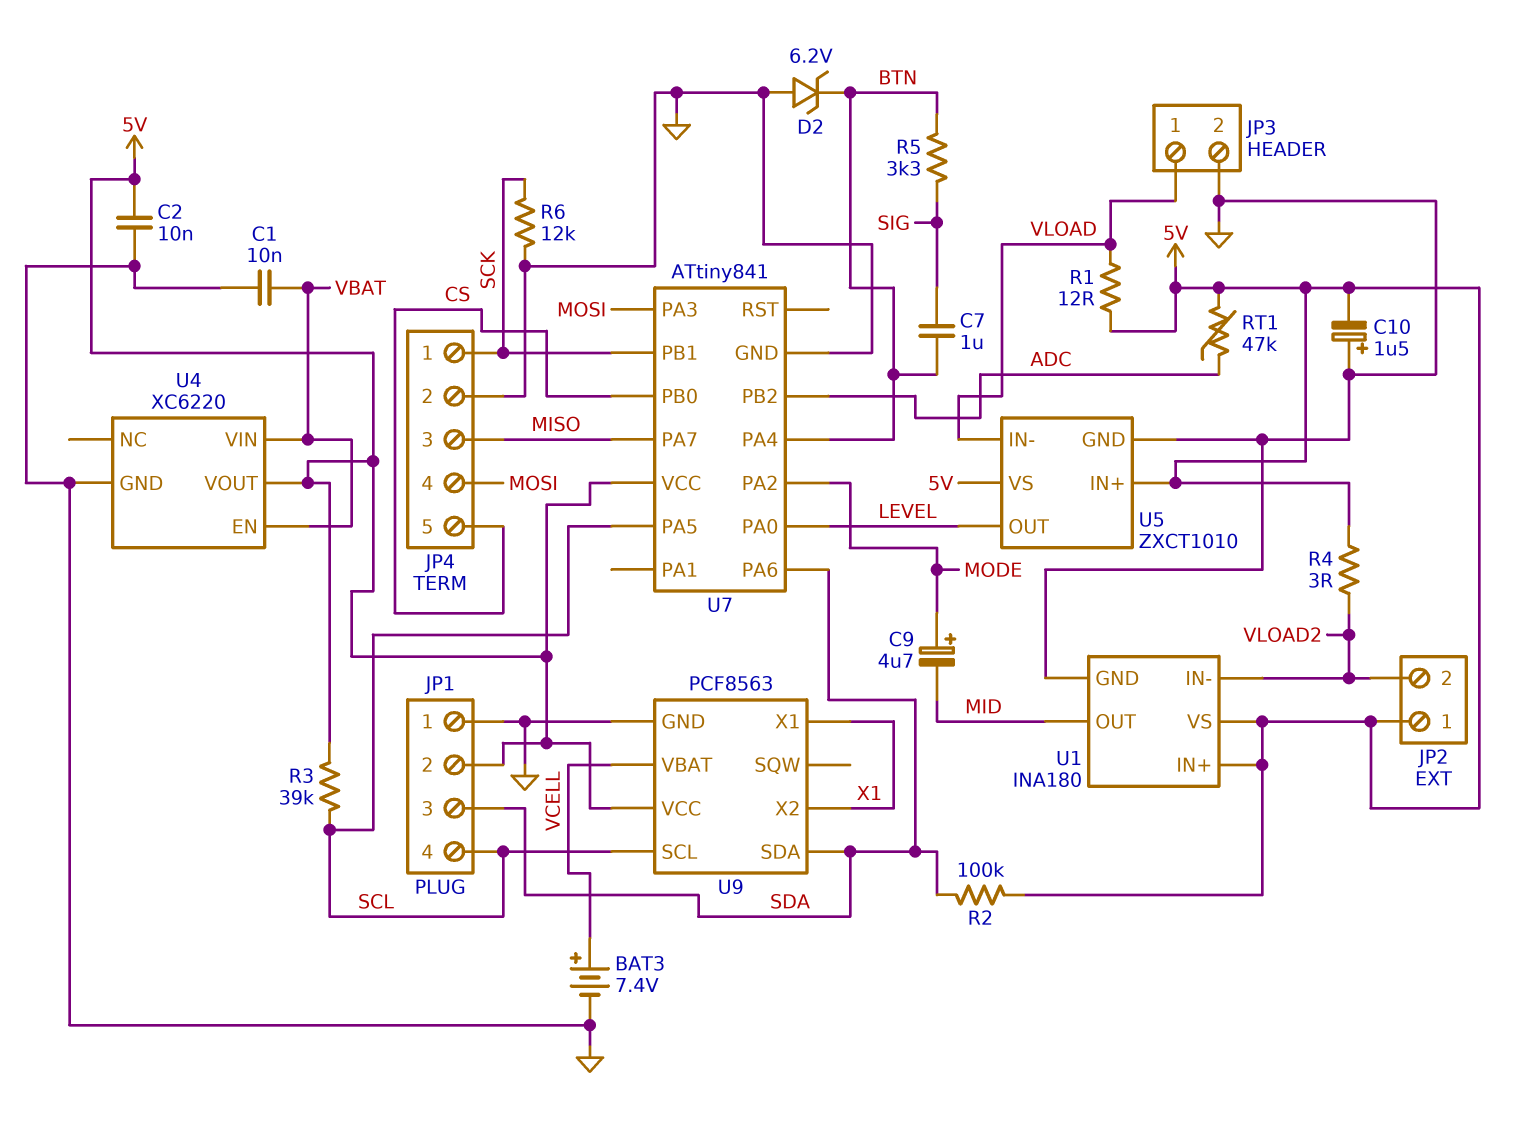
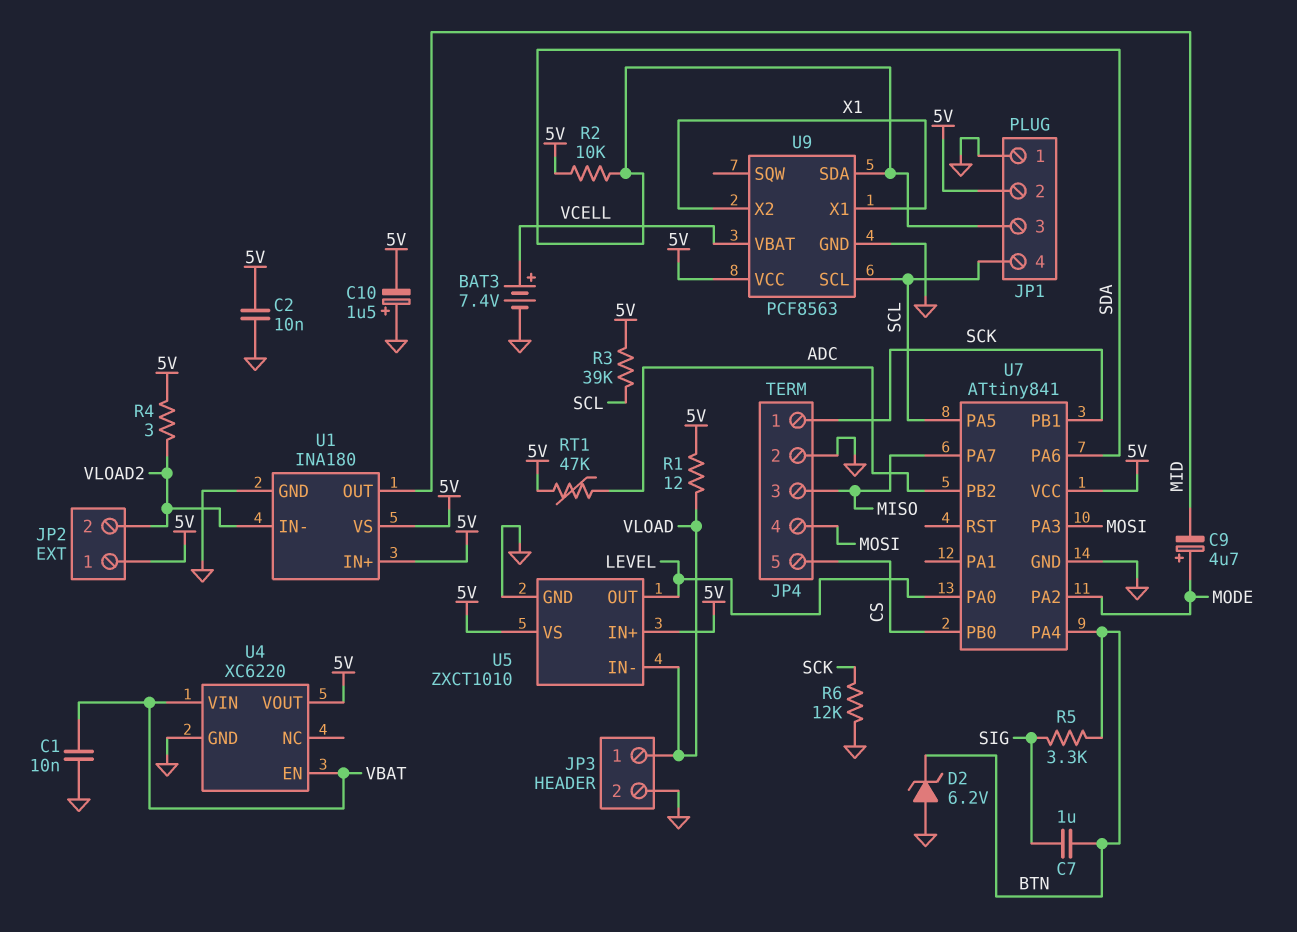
R2: 100k (5V, SDA) -> 10k (5V, SDA)

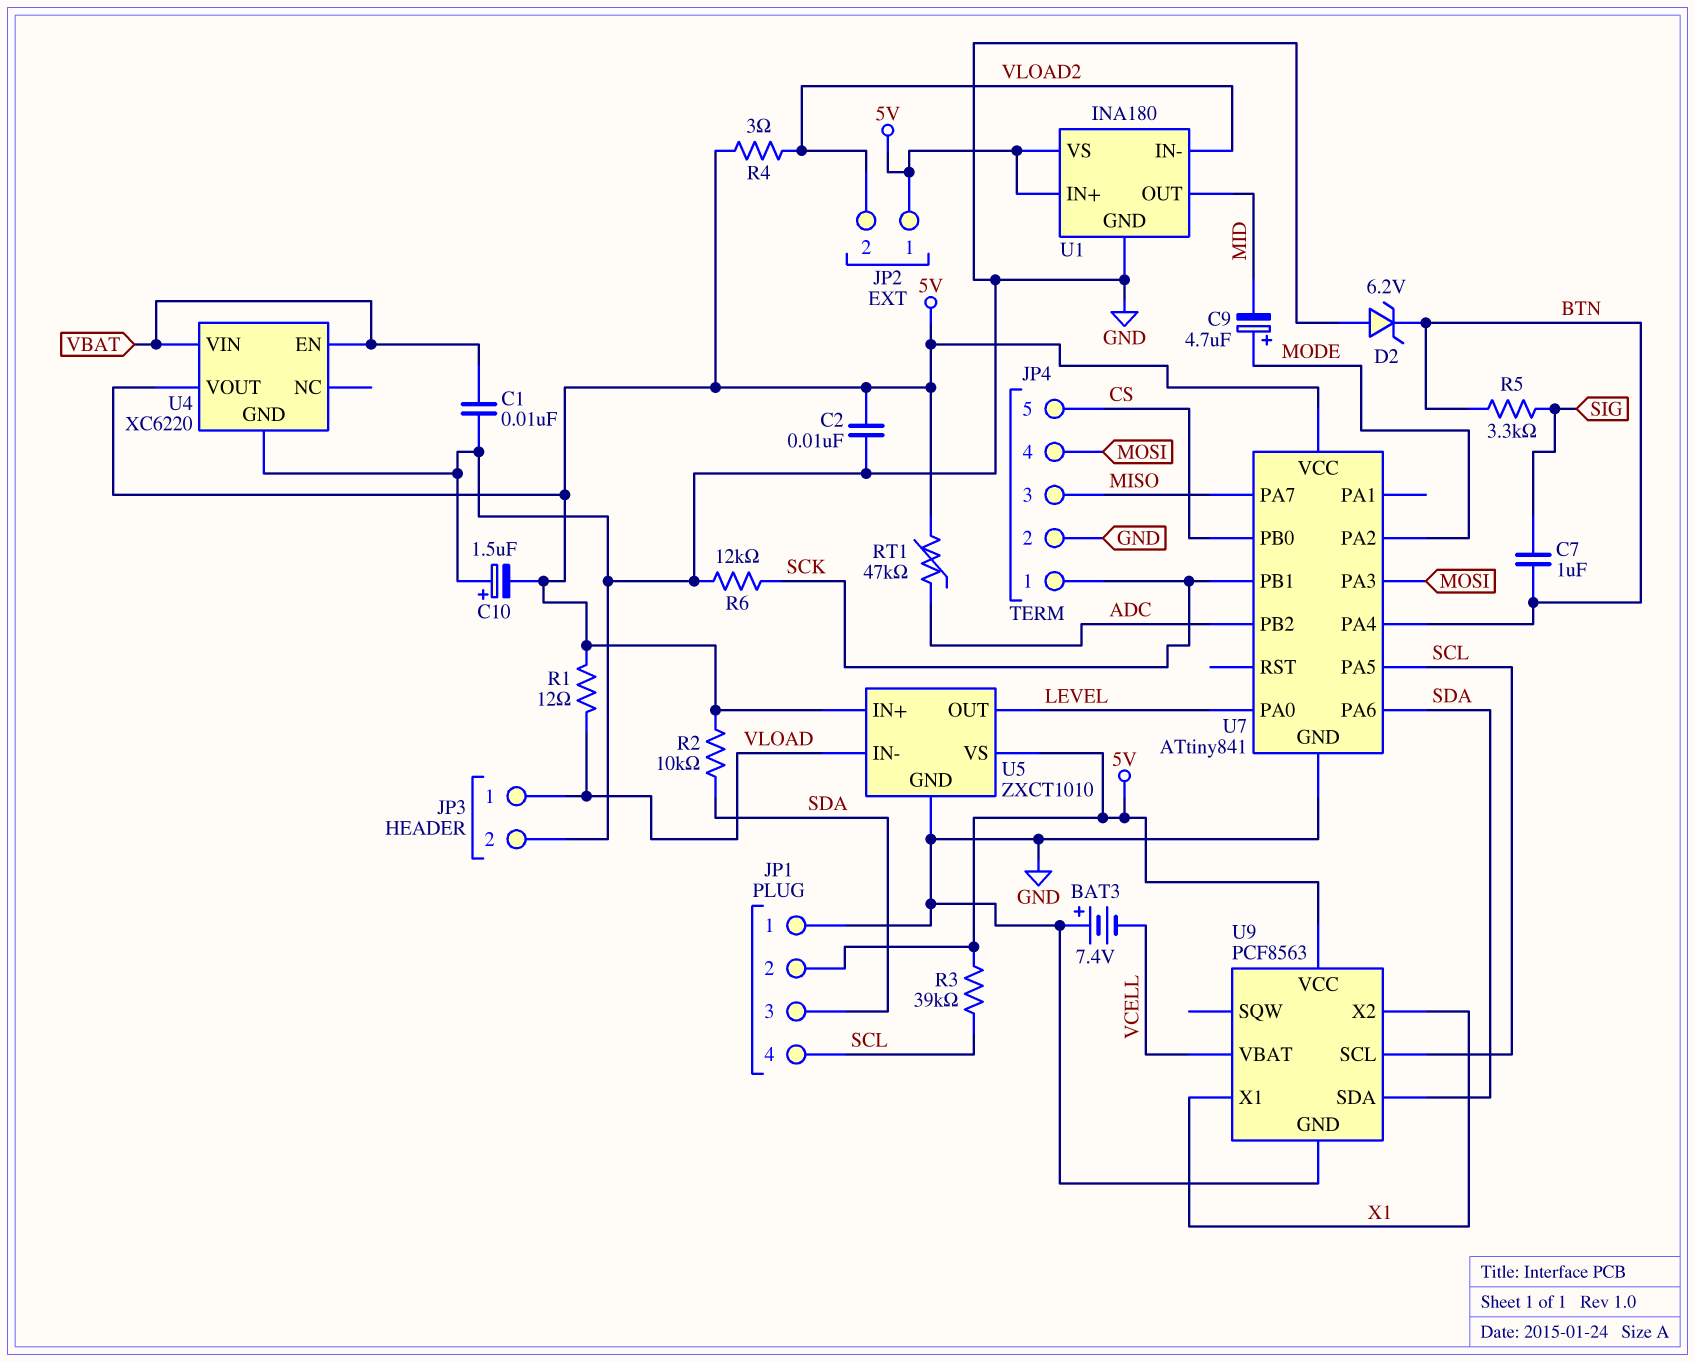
BAT3: 7.4V (plus VCELL, minus GND) -> 7.4V (plus GND, minus VCELL)

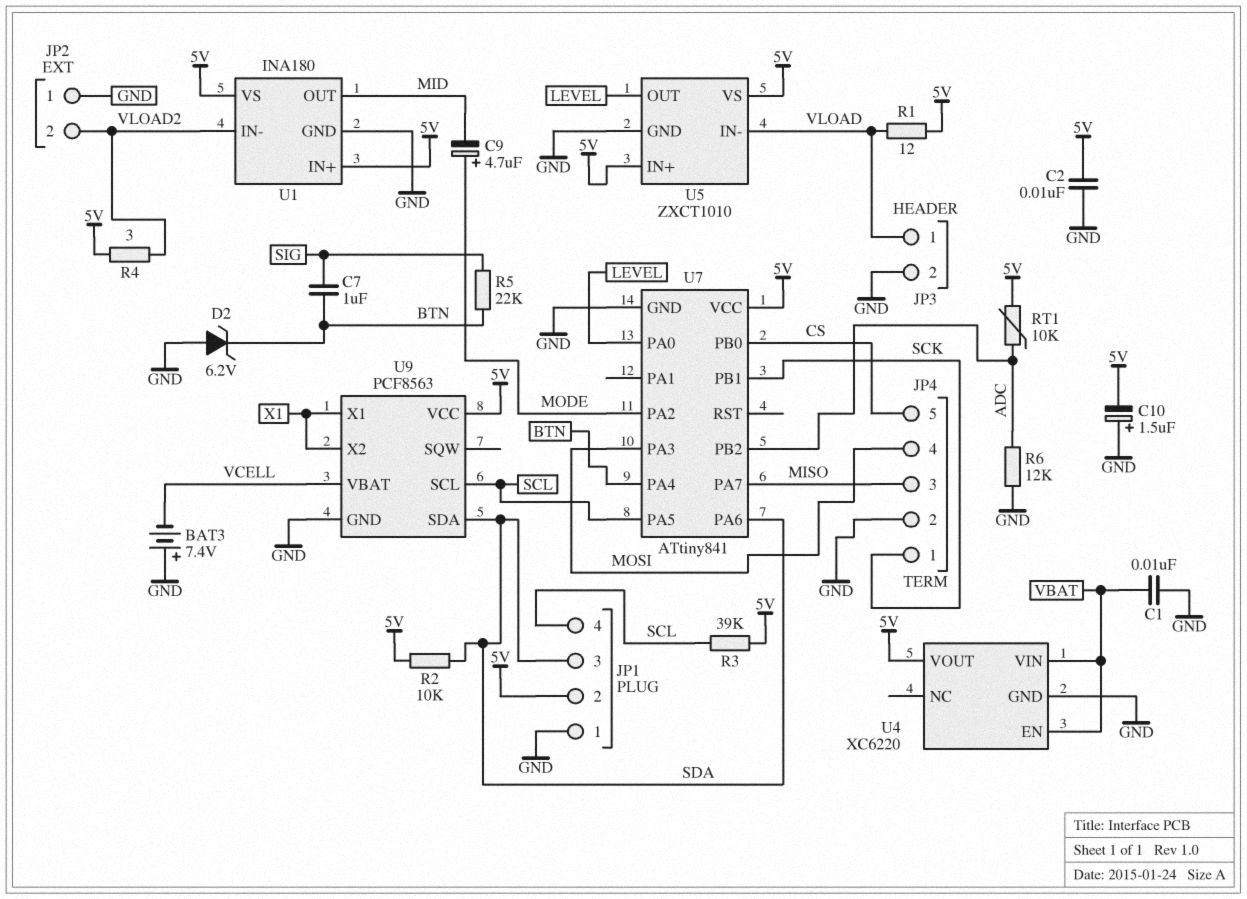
JP2 pin 1: 5V -> GND
R5: 3.3k (BTN, SIG) -> 22k (BTN, SIG)
R6: 12k (GND, SCK) -> 12k (ADC, GND)
RT1: 47k (5V, ADC) -> 10k (5V, ADC)

